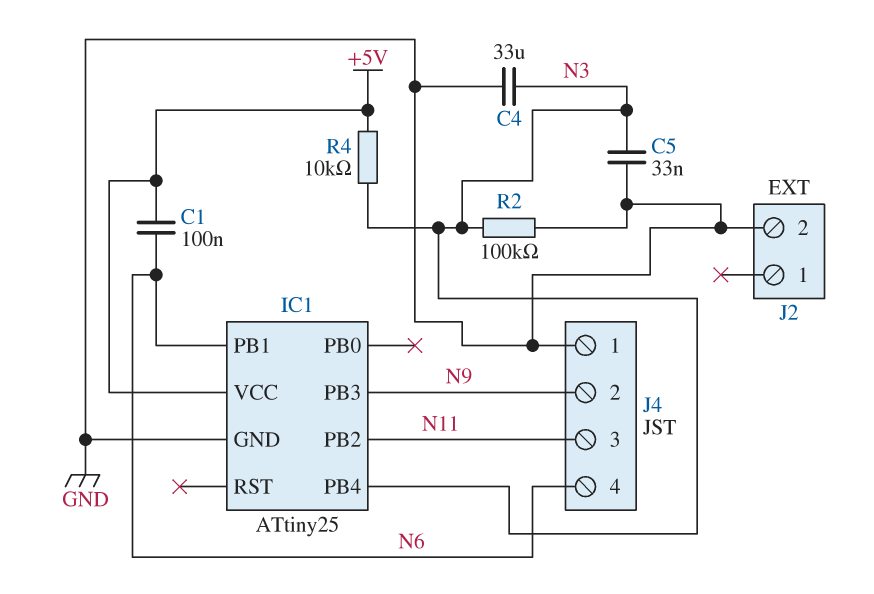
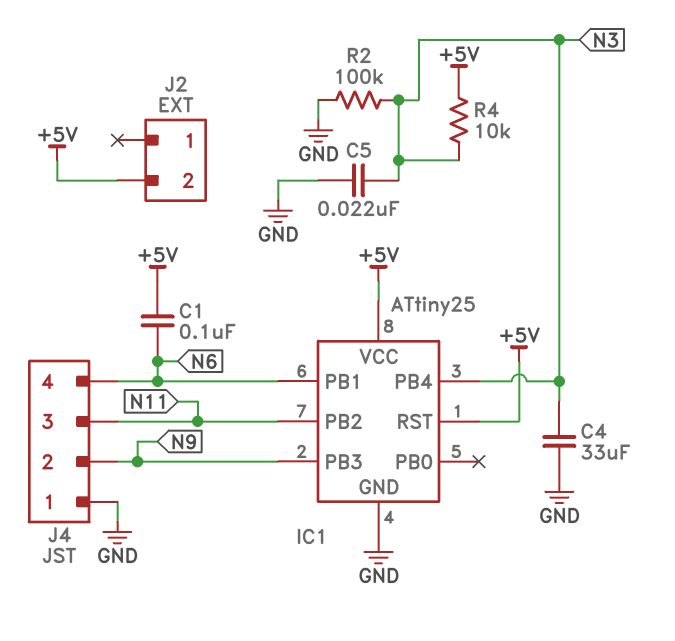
C5: 33nF (GND, N3) -> 22nF (GND, N3)
IC1 pin RST: none -> +5V
J2 pin 2: GND -> +5V

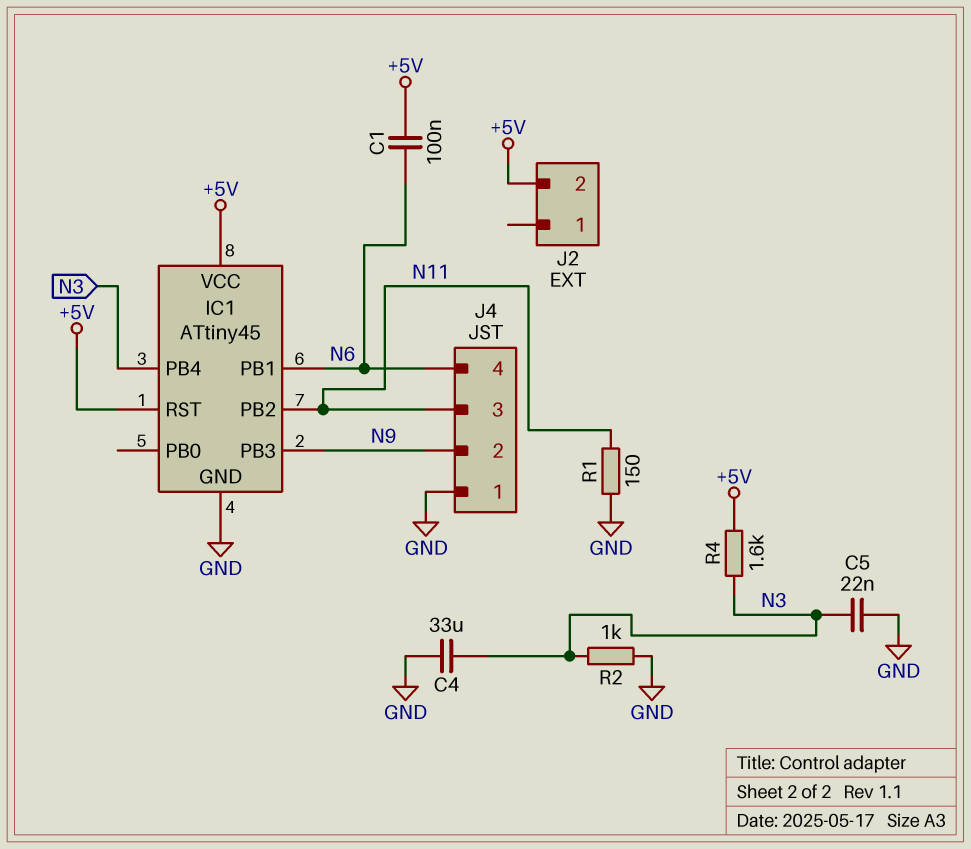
IC1: ATtiny25 -> ATtiny45
R1: none -> 150 (GND, N11)
R2: 100k (GND, N3) -> 1k (GND, N3)
R4: 10k (+5V, N3) -> 1.6k (+5V, N3)

